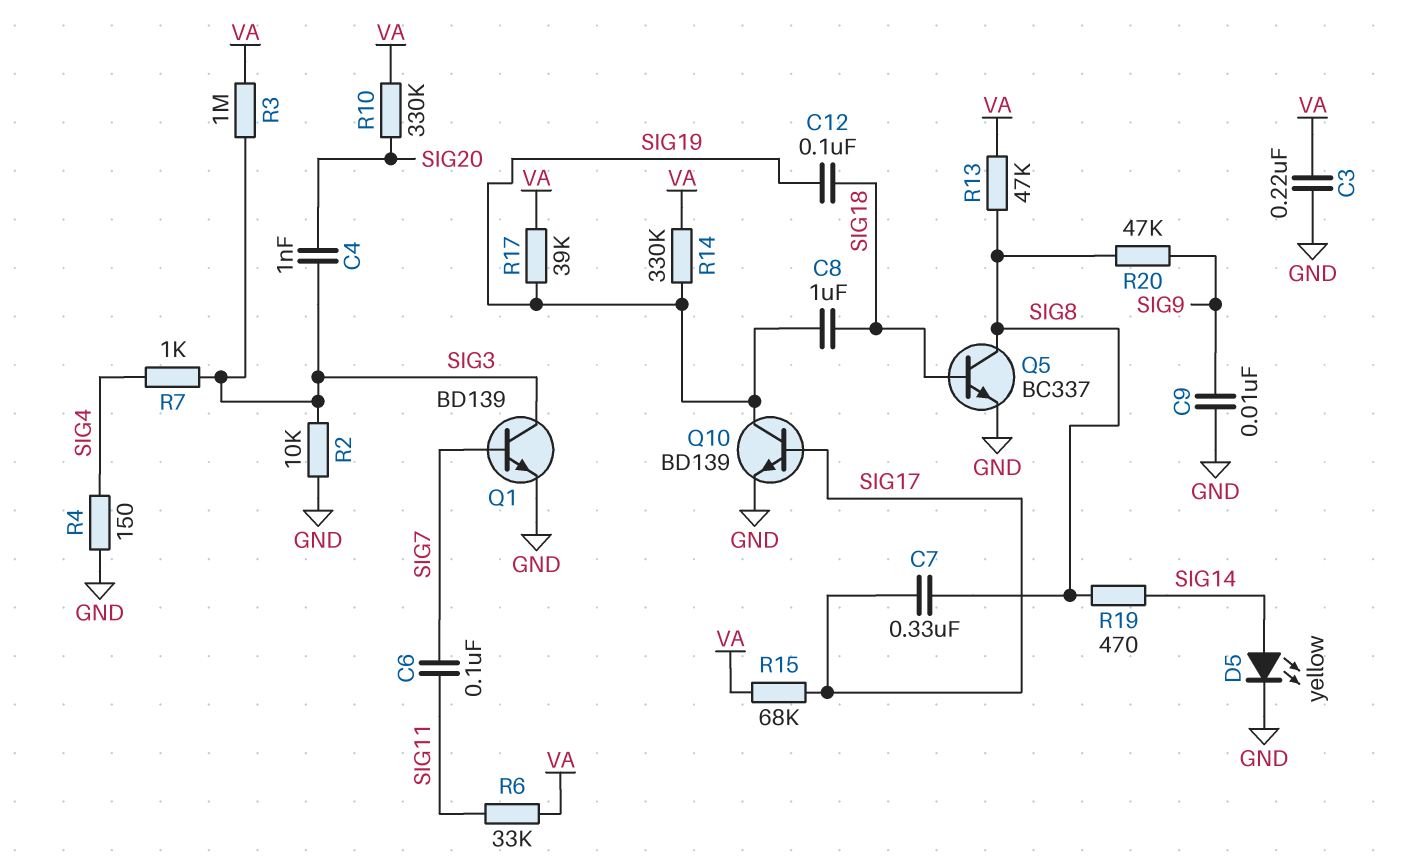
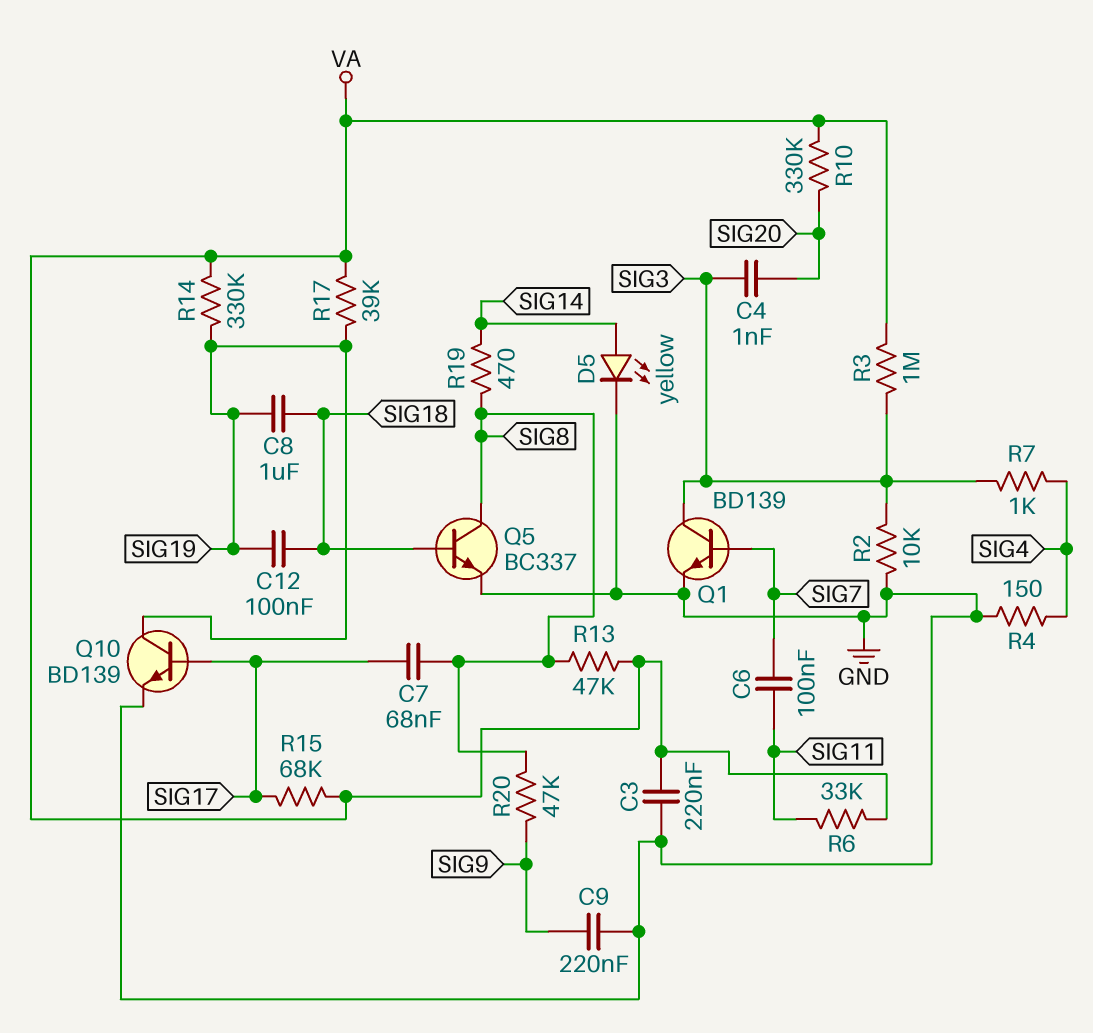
C7: 330nF (SIG8, SIG17) -> 68nF (SIG8, SIG17)
C9: 10nF (GND, SIG9) -> 220nF (GND, SIG9)

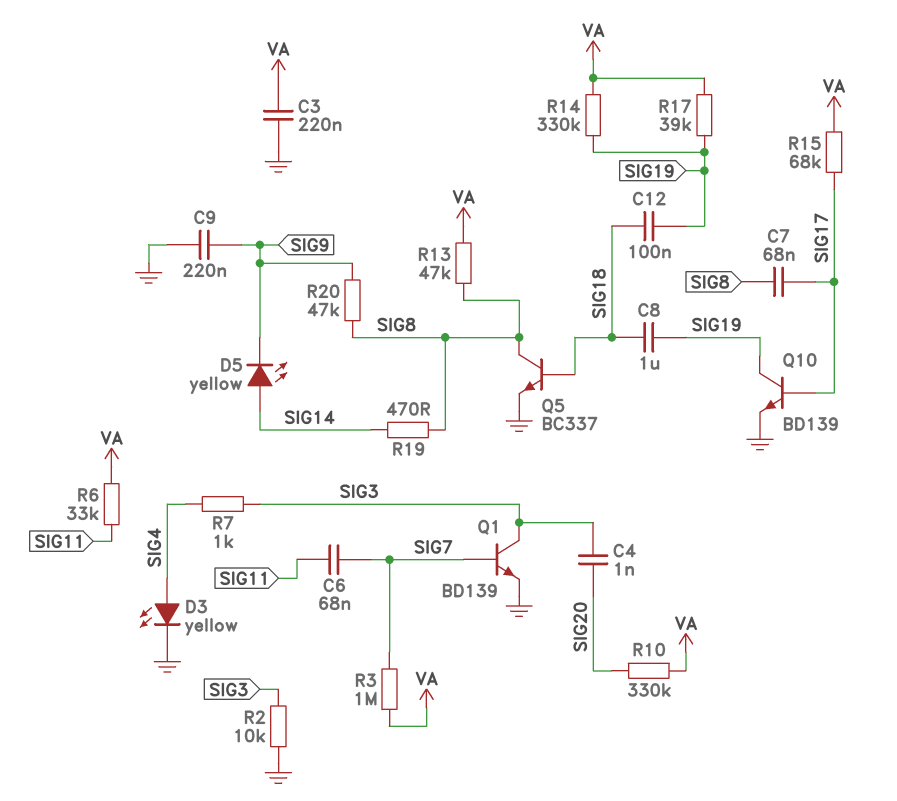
C6: 100nF (SIG7, SIG11) -> 68nF (SIG7, SIG11)
D3: none -> LED yellow (A SIG4, K GND)
D5: LED yellow (A SIG14, K GND) -> LED yellow (A SIG14, K SIG9)
R3: 1M (SIG3, VA) -> 1M (SIG7, VA)
R4: 150 (GND, SIG4) -> none

